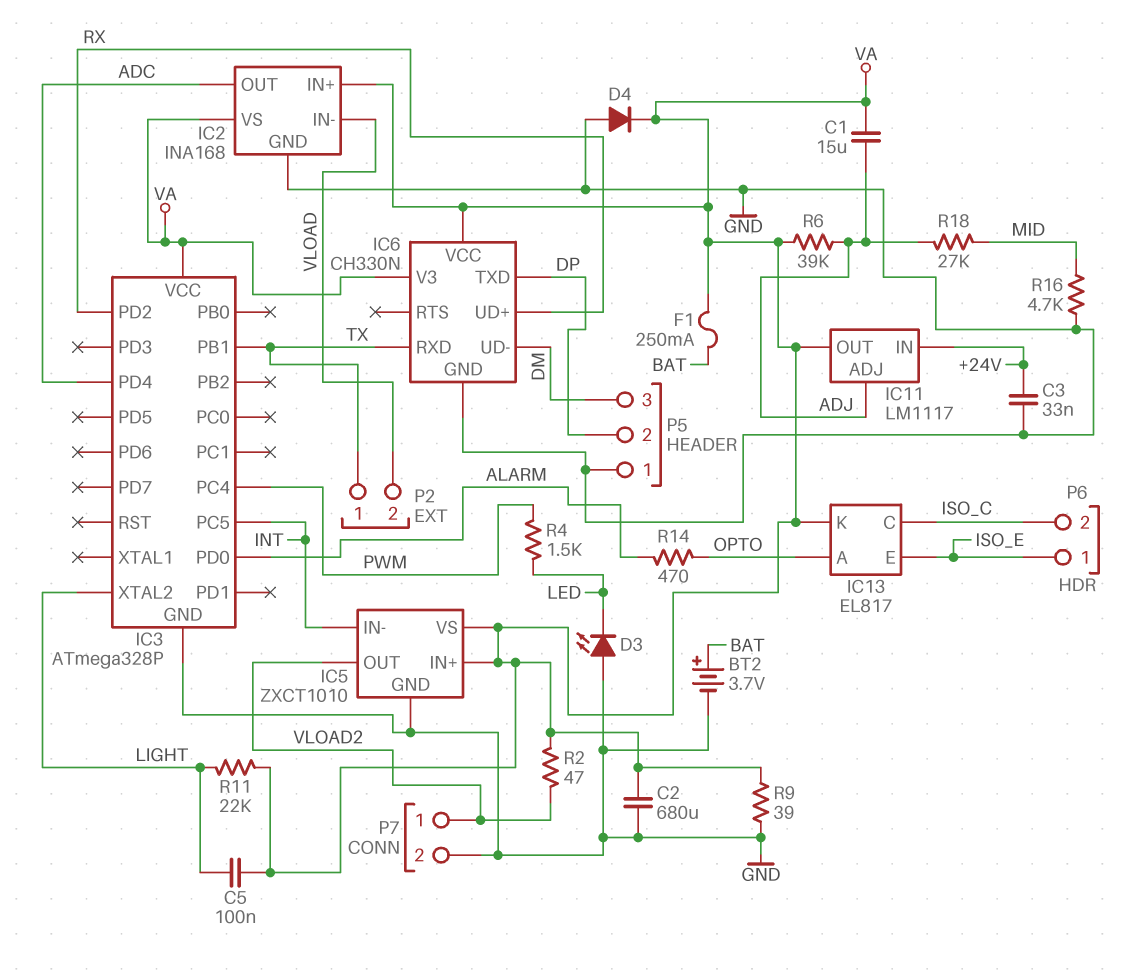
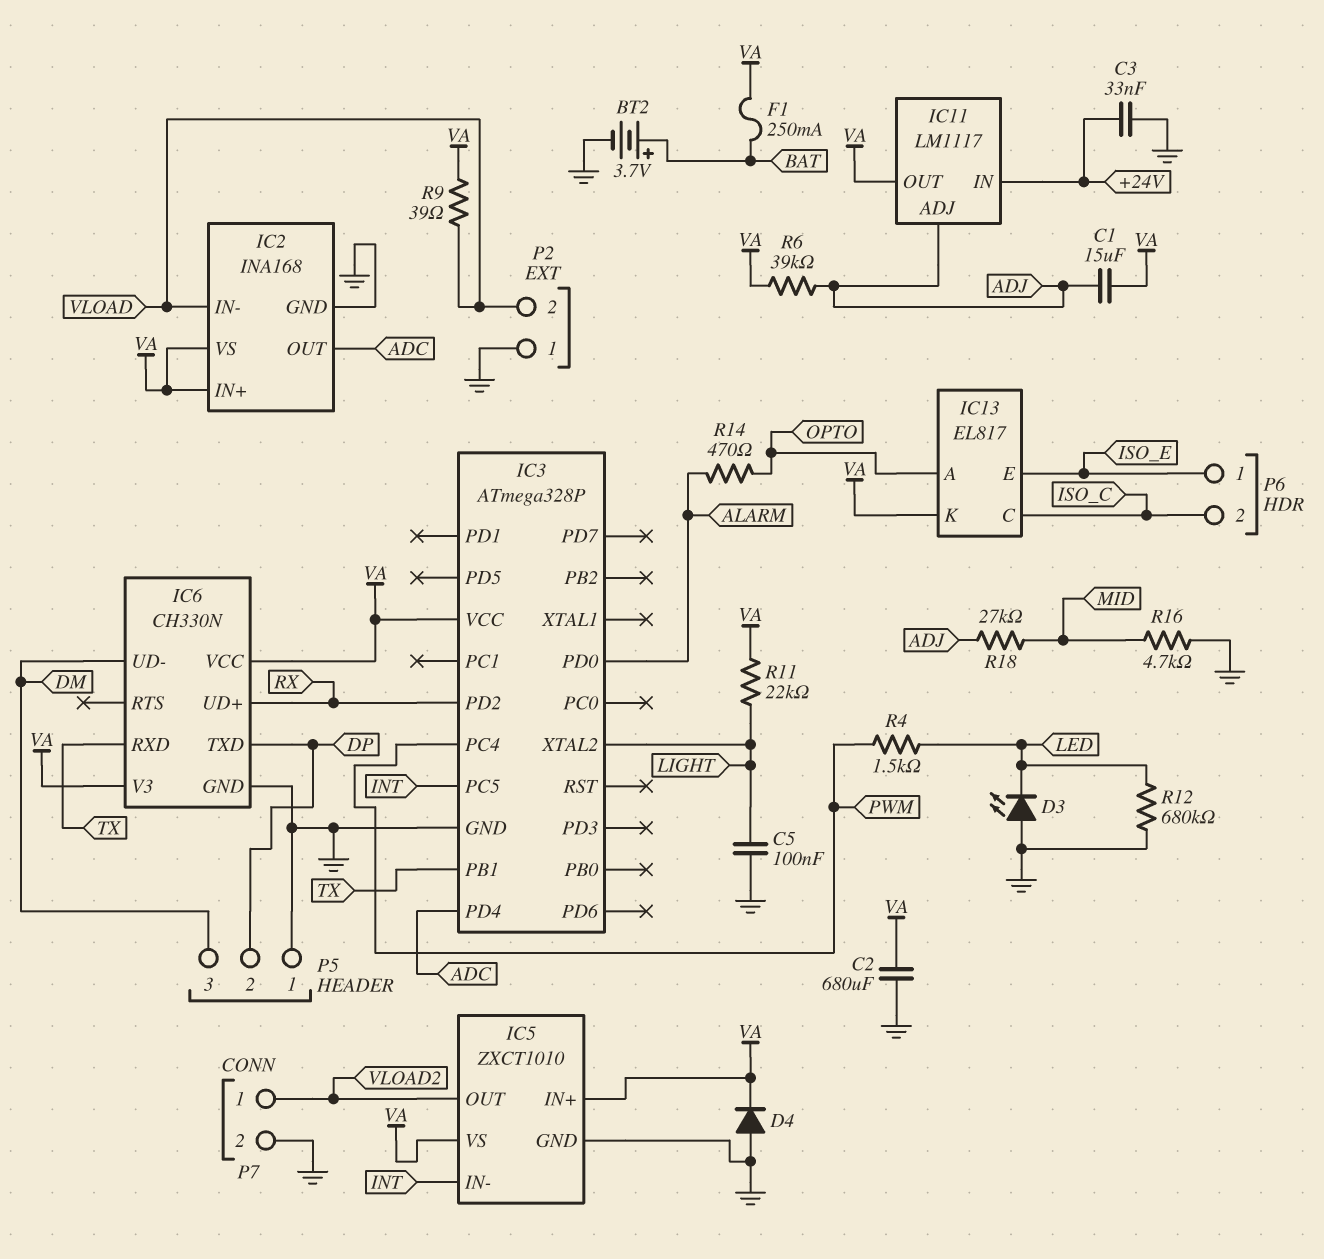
C5: 100nF (LIGHT, VA) -> 100nF (GND, LIGHT)
P2 pin 1: TX -> GND
R2: 47 (VA, VLOAD2) -> none
R9: 39 (GND, VA) -> 39 (VA, VLOAD)
R12: none -> 680k (GND, LED)

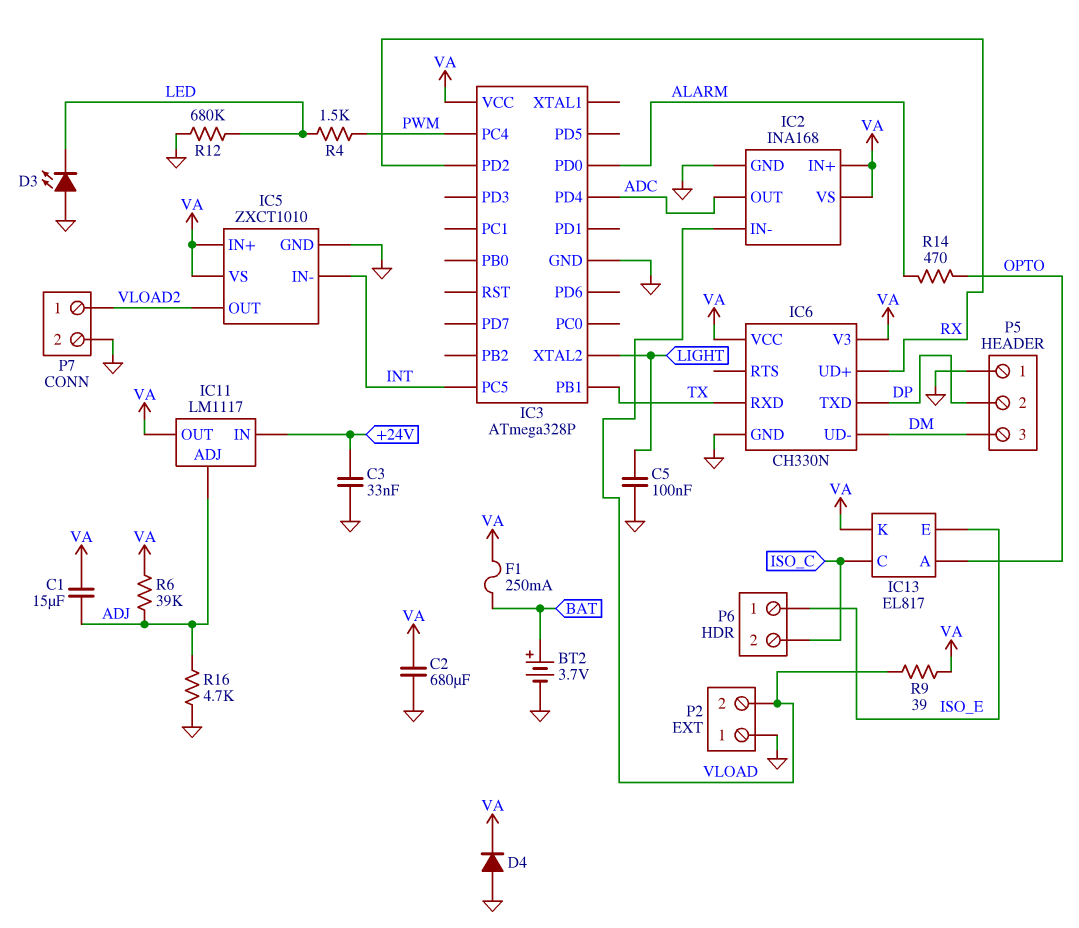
R11: 22k (LIGHT, VA) -> none
R16: 4.7k (GND, MID) -> 4.7k (ADJ, GND)
R18: 27k (ADJ, MID) -> none

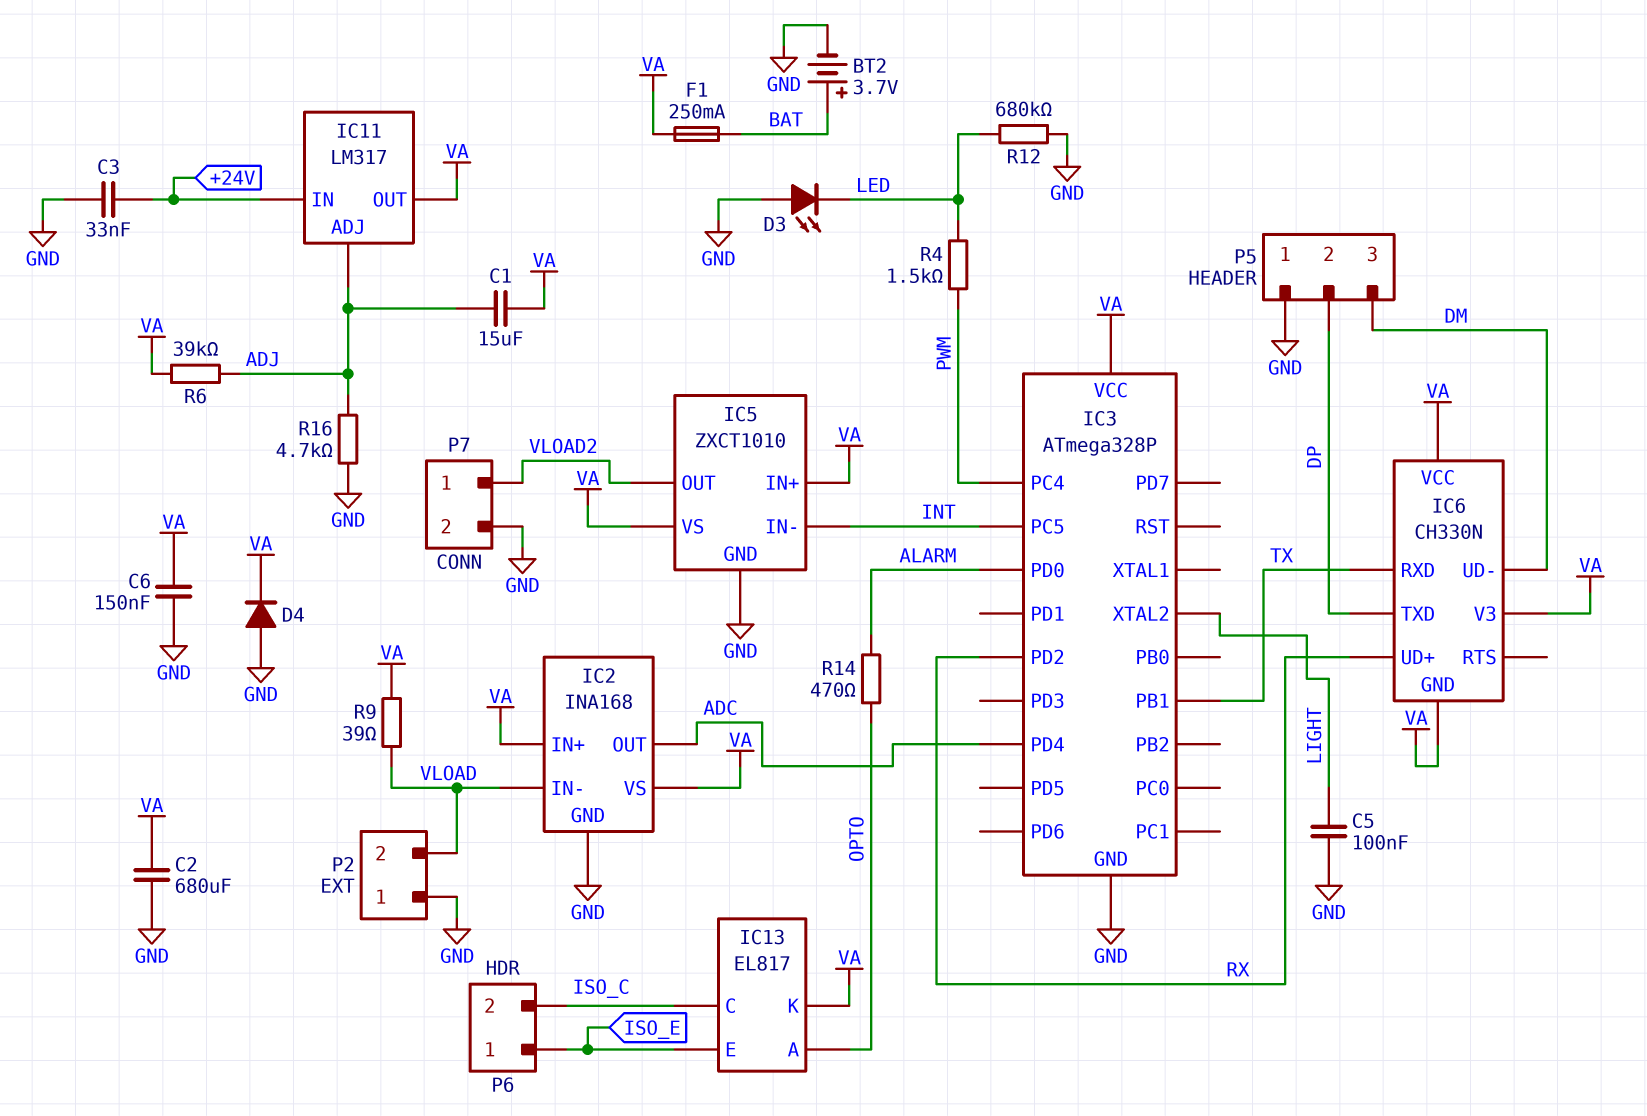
C6: none -> 150nF (GND, VA)
IC6 pin GND: GND -> VA
IC11: LM1117 -> LM317

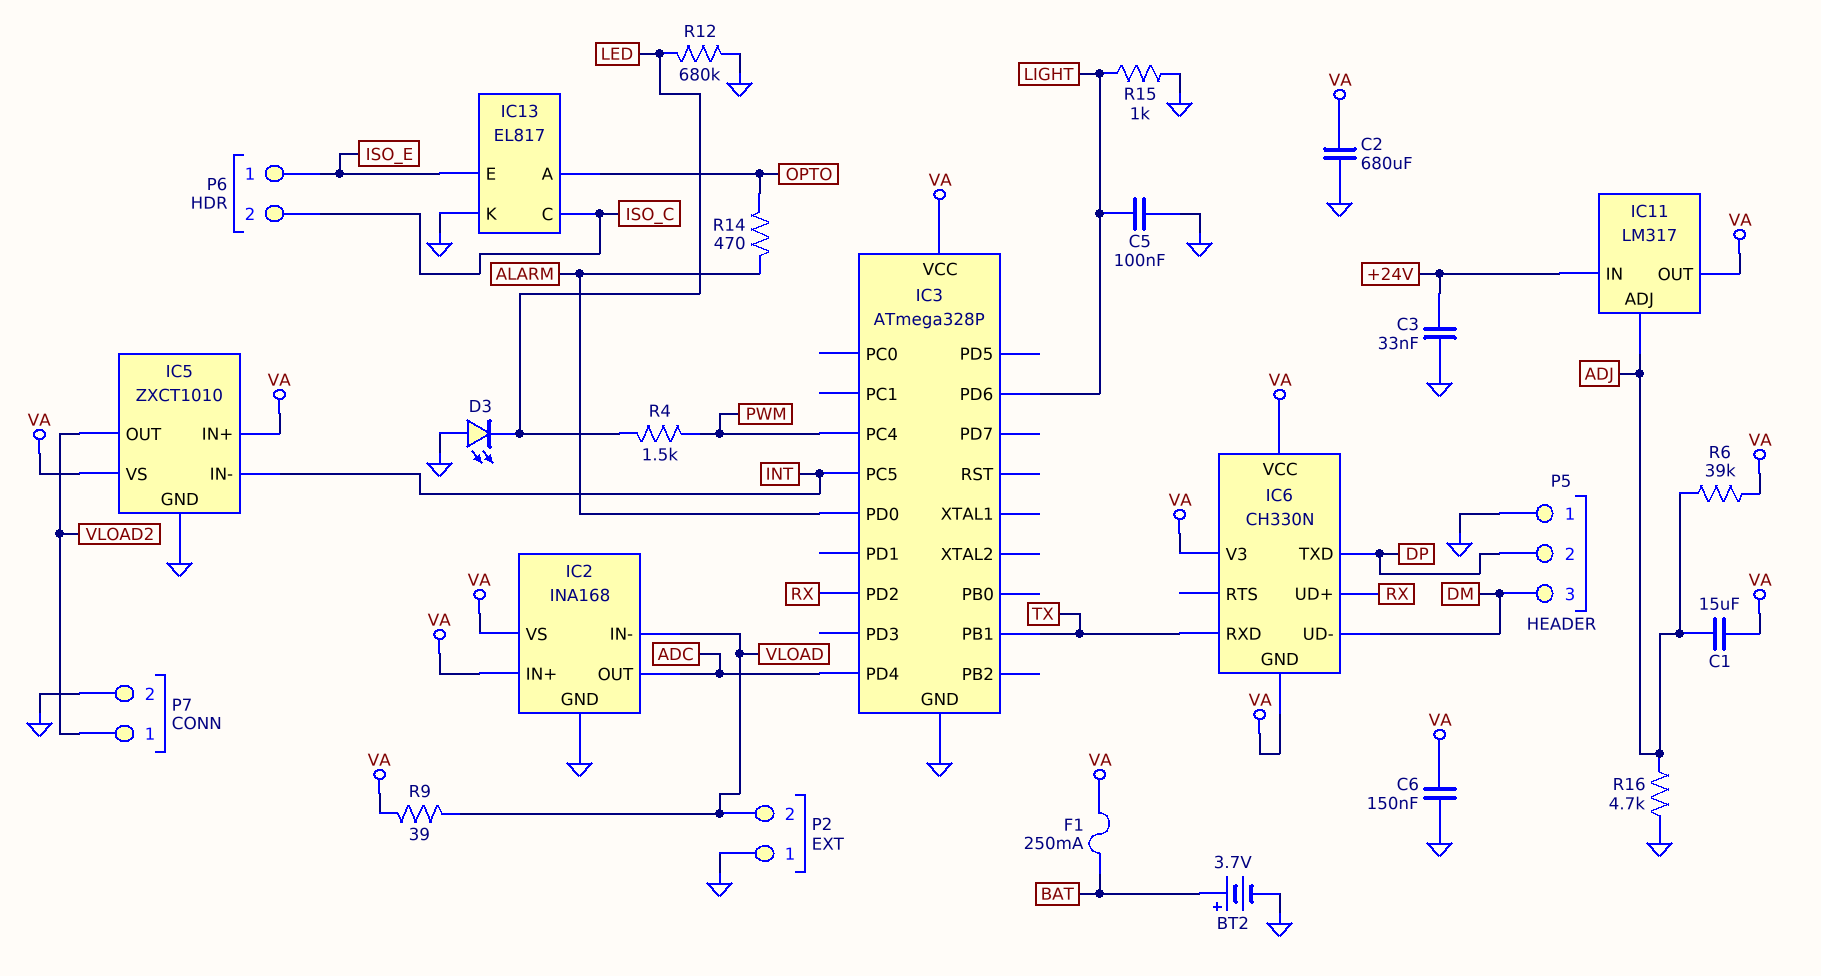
D4: diode (A GND, K VA) -> none
IC3 pin PD6: none -> LIGHT
IC3 pin XTAL2: LIGHT -> none
IC13 pin K: VA -> GND
R15: none -> 1k (GND, LIGHT)

